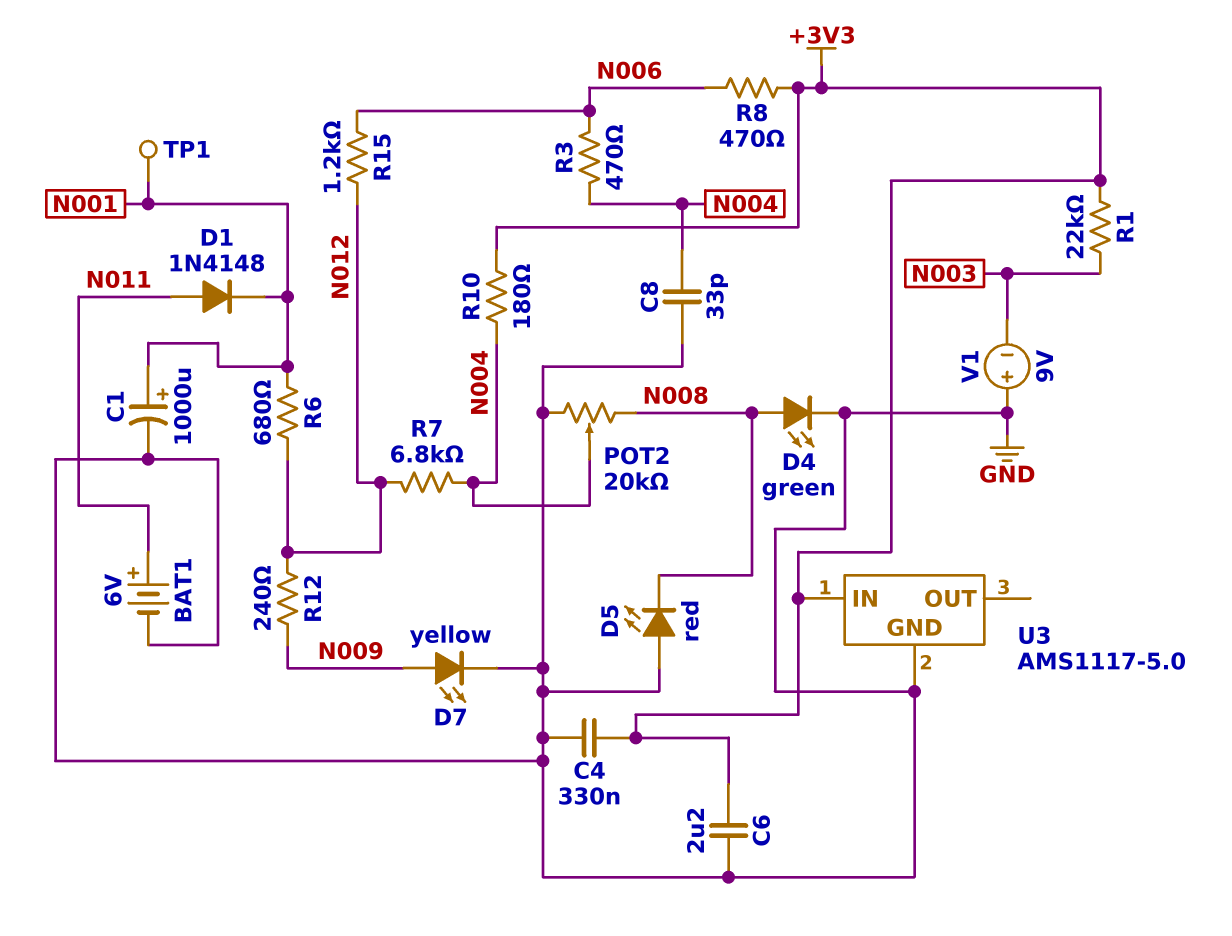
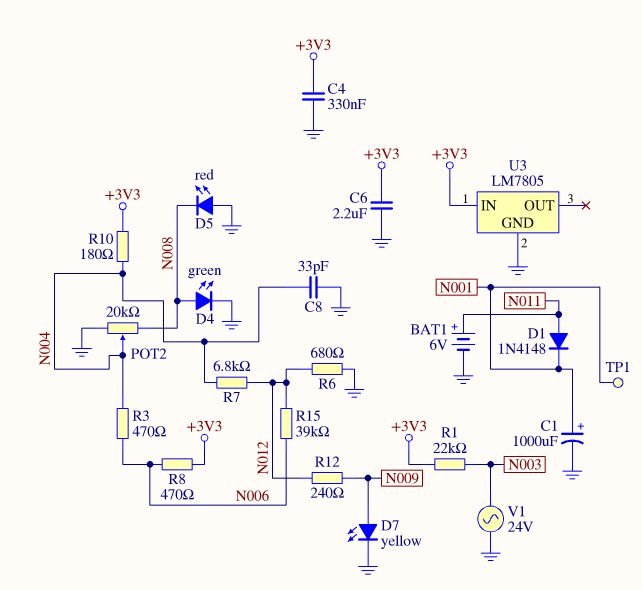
R6: 680 (N001, N012) -> 680 (GND, N012)
R15: 1.2k (N006, N012) -> 39k (N006, N012)
U3: AMS1117-5.0 -> LM7805
V1: 9V (plus GND, minus N003) -> AC 24V (GND, N003)

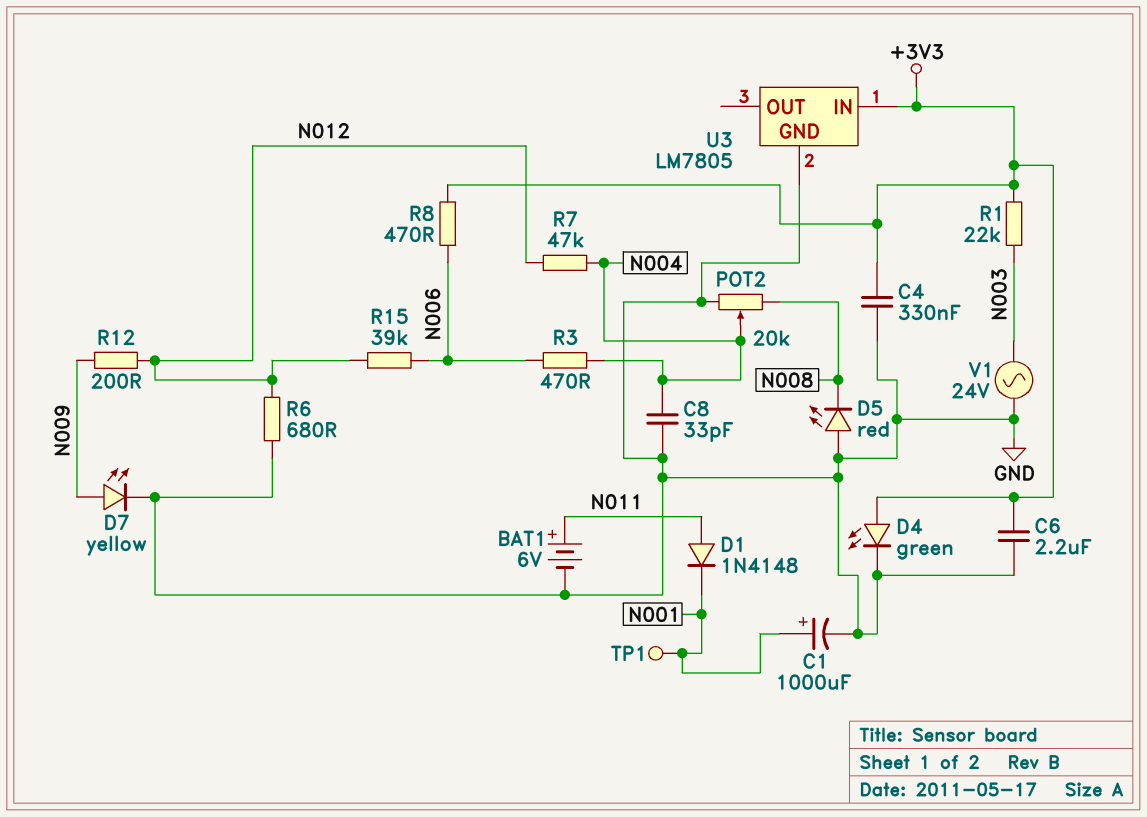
D4: LED green (A N008, K GND) -> LED green (A +3V3, K GND)
R7: 6.8k (N004, N012) -> 47k (N004, N012)
R10: 180 (+3V3, N004) -> none
R12: 240 (N009, N012) -> 200 (N009, N012)

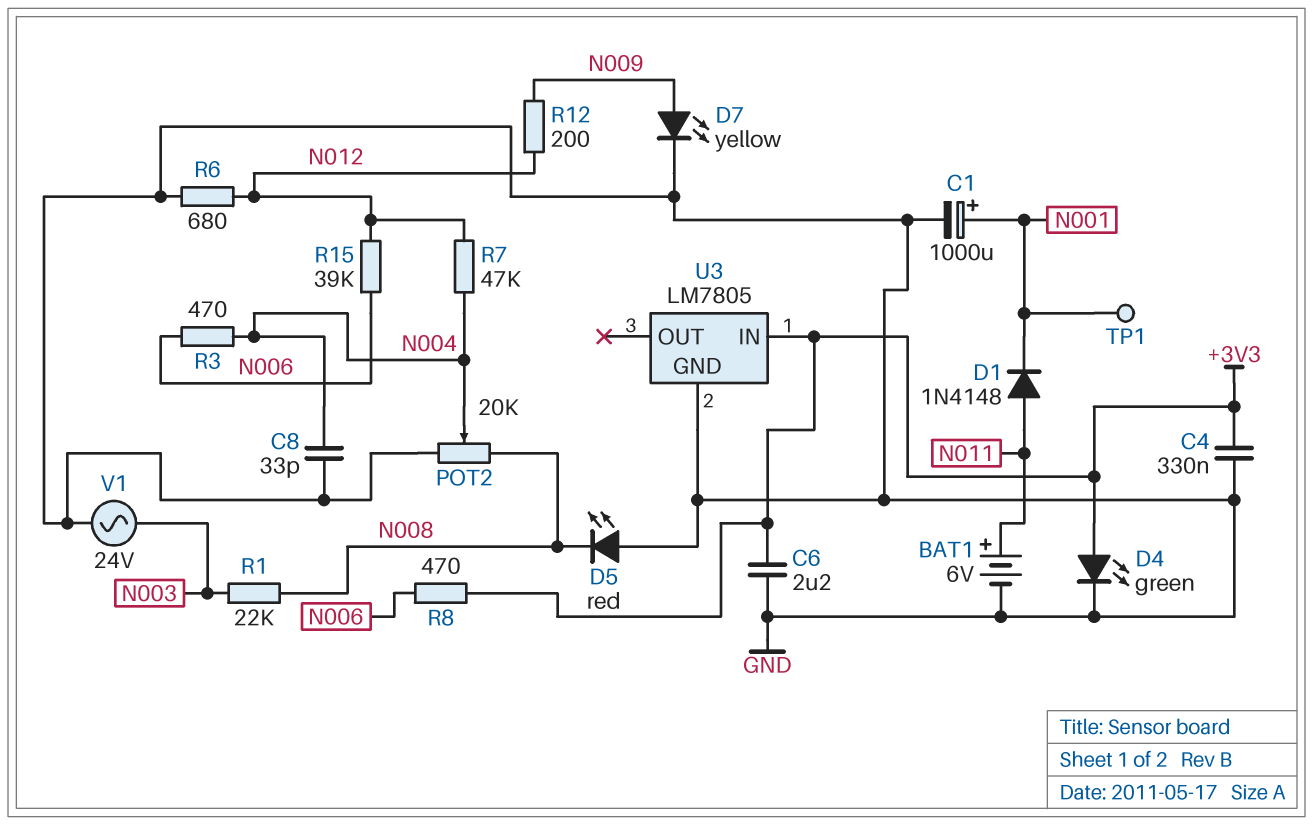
R1: 22k (+3V3, N003) -> 22k (N003, N008)

